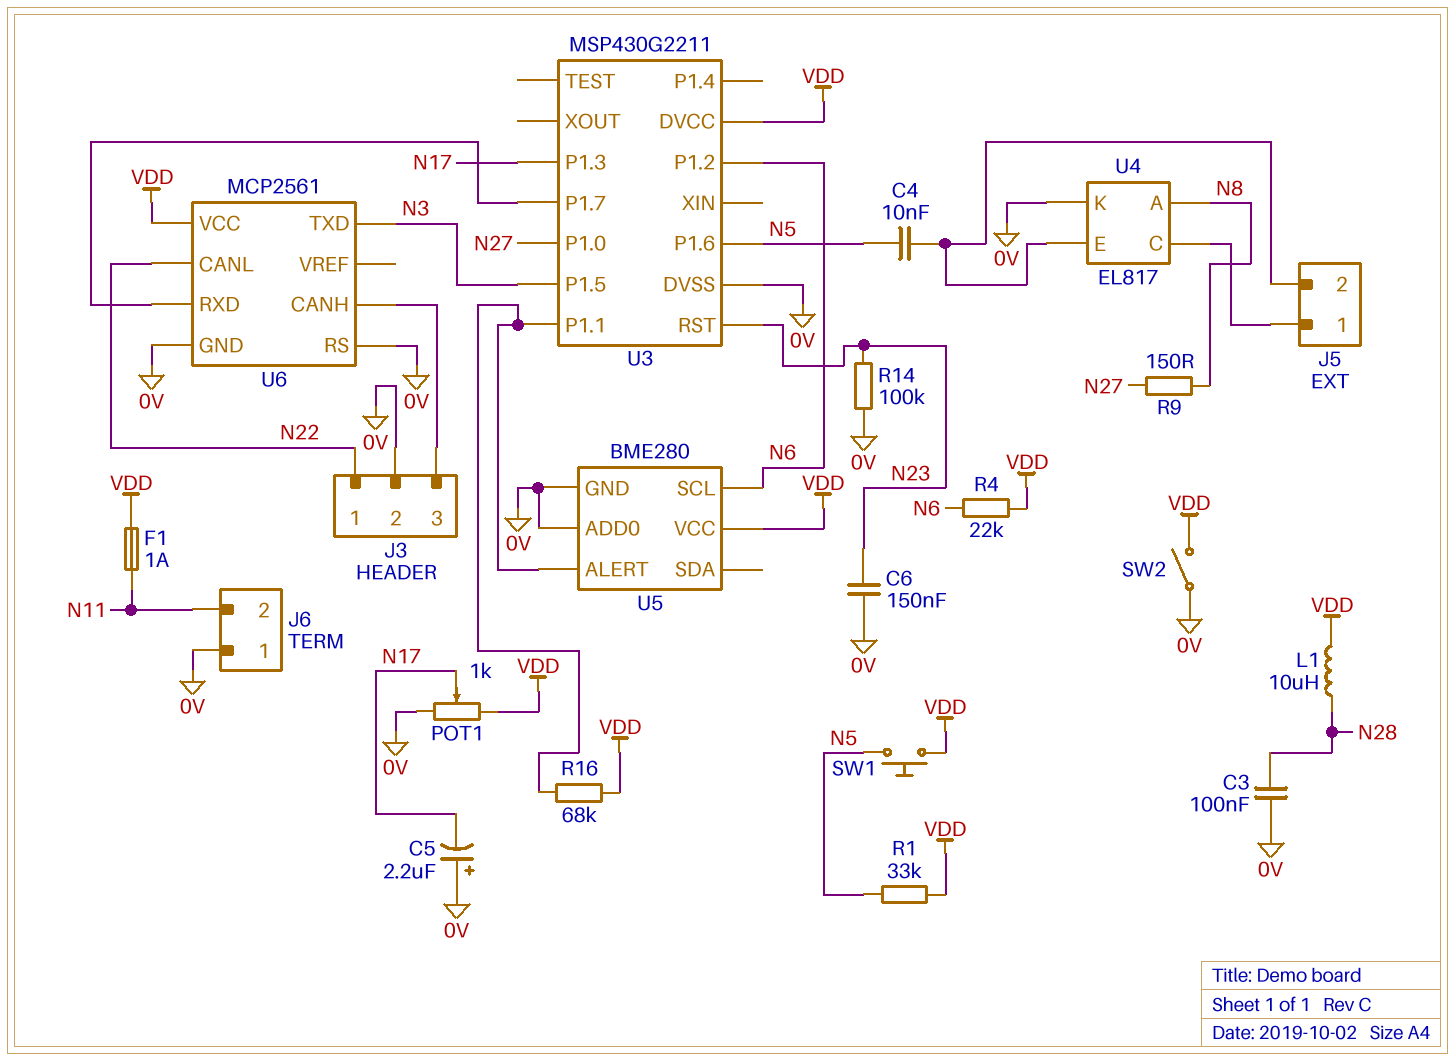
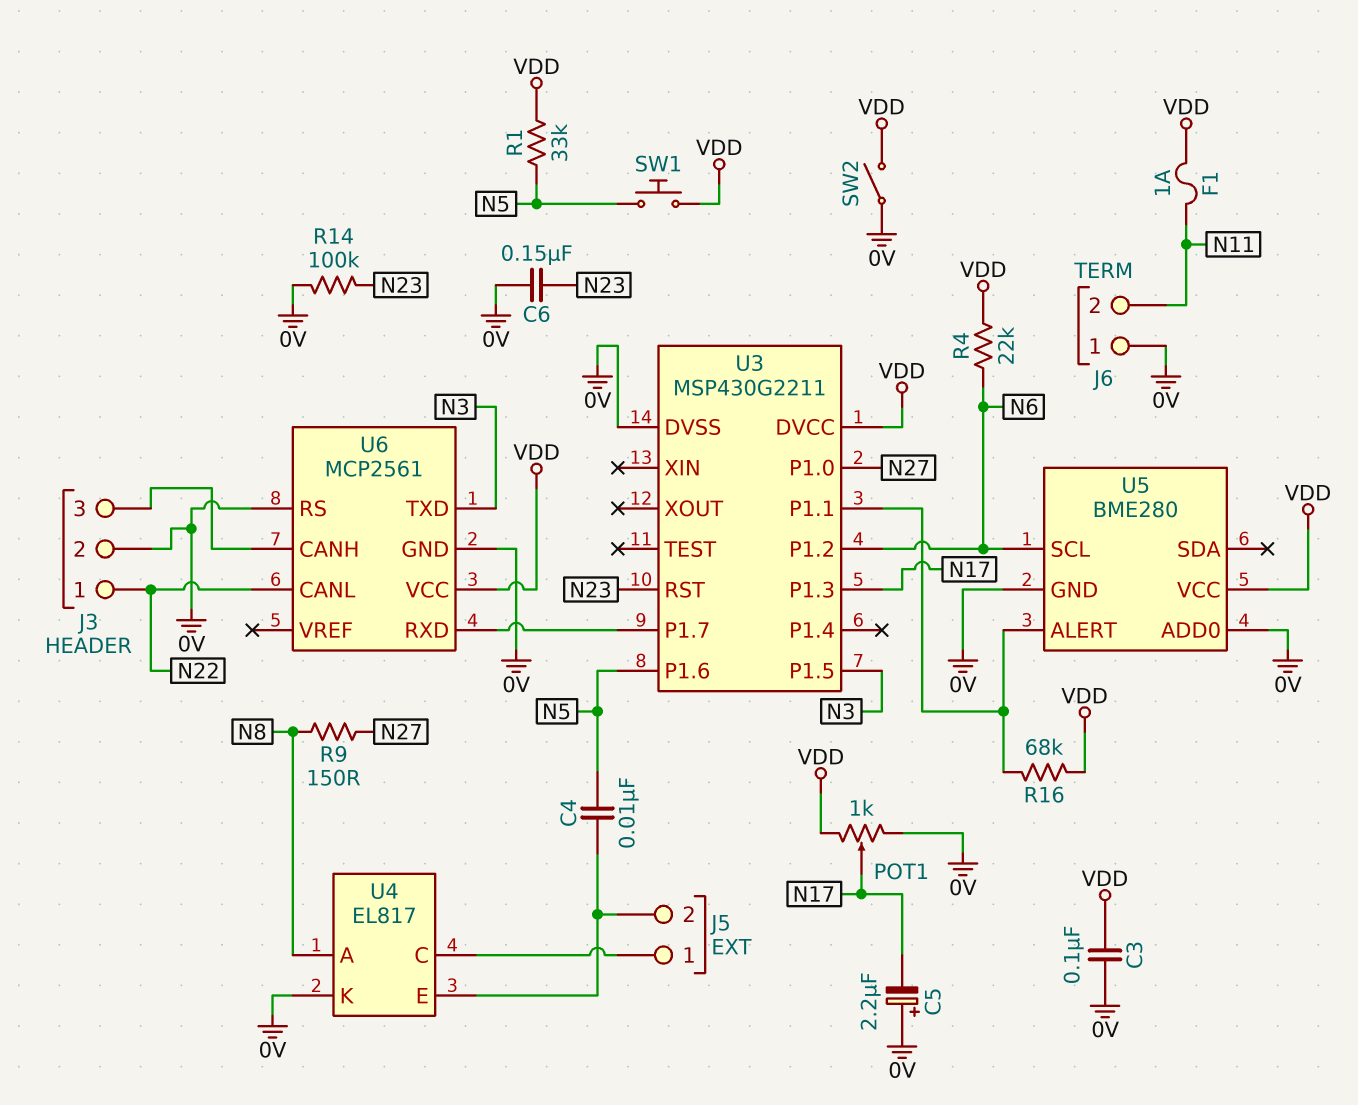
C3: 100nF (0V, N28) -> 100nF (0V, VDD)
L1: 10uH (N28, VDD) -> none

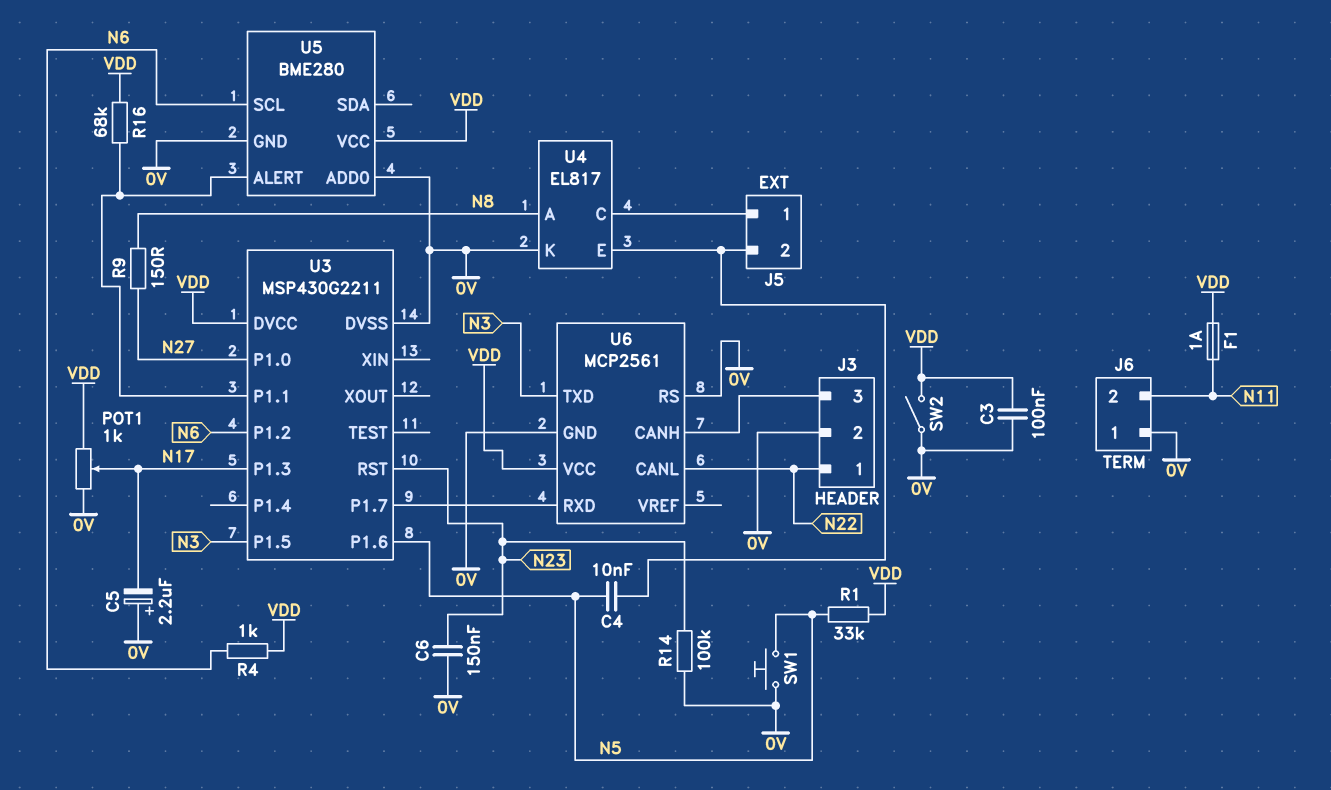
R4: 22k (N6, VDD) -> 1k (N6, VDD)
SW1: button (N5, VDD) -> button (0V, N5)

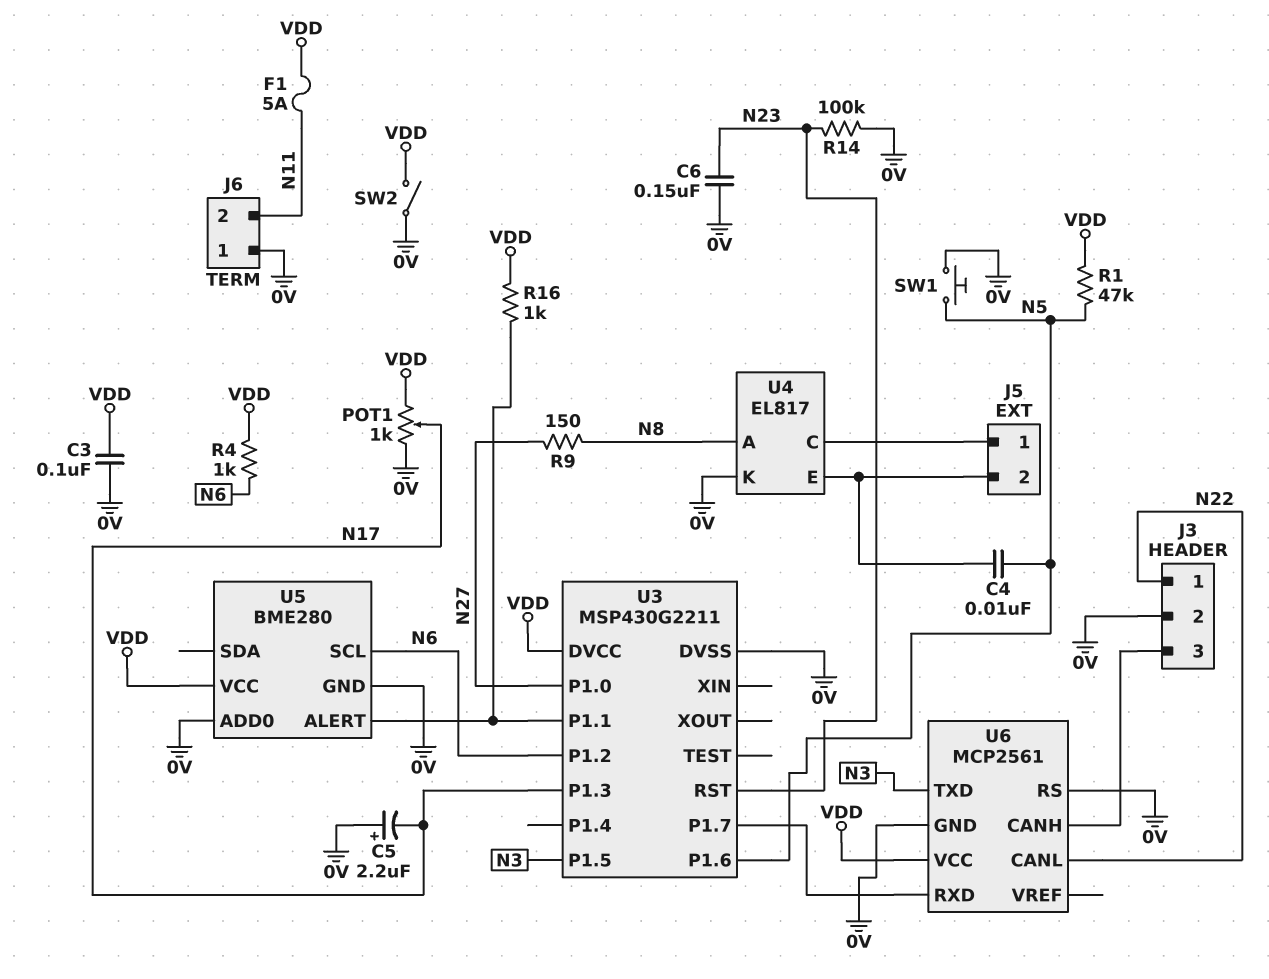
F1: 1A (N11, VDD) -> 5A (N11, VDD)
R1: 33k (N5, VDD) -> 47k (N5, VDD)
R16: 68k (U3/P1.1, VDD) -> 1k (U3/P1.1, VDD)

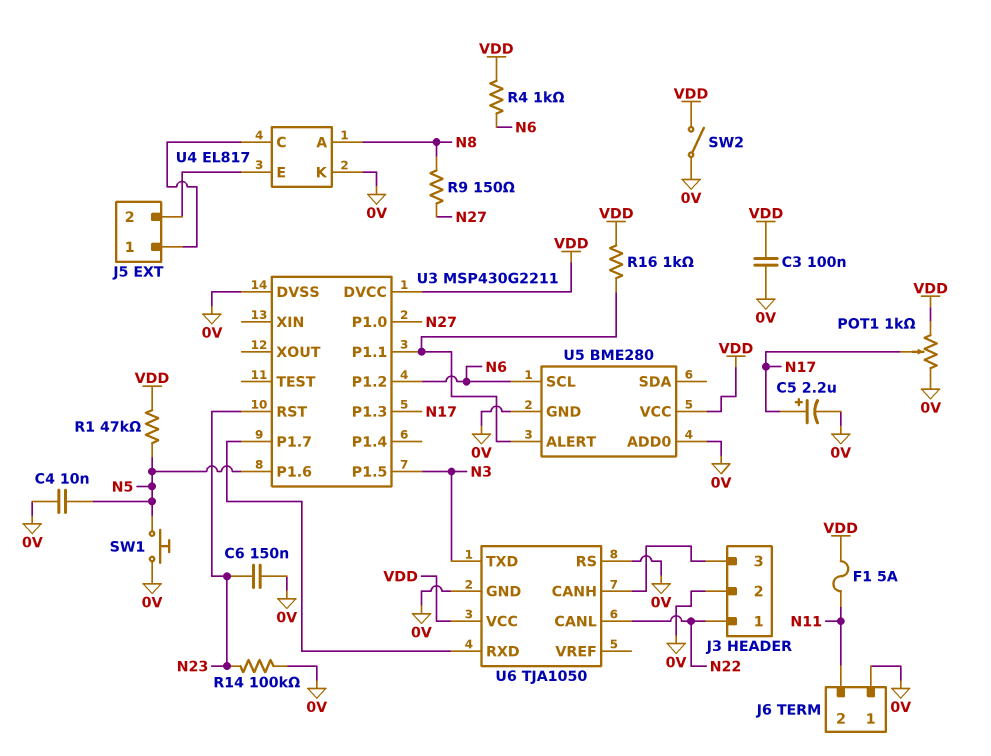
C4: 10nF (J5/2, N5) -> 10nF (0V, N5)
C5: 2.2uF (plus 0V, minus N17) -> 2.2uF (plus N17, minus 0V)
U6: MCP2561 -> TJA1050

